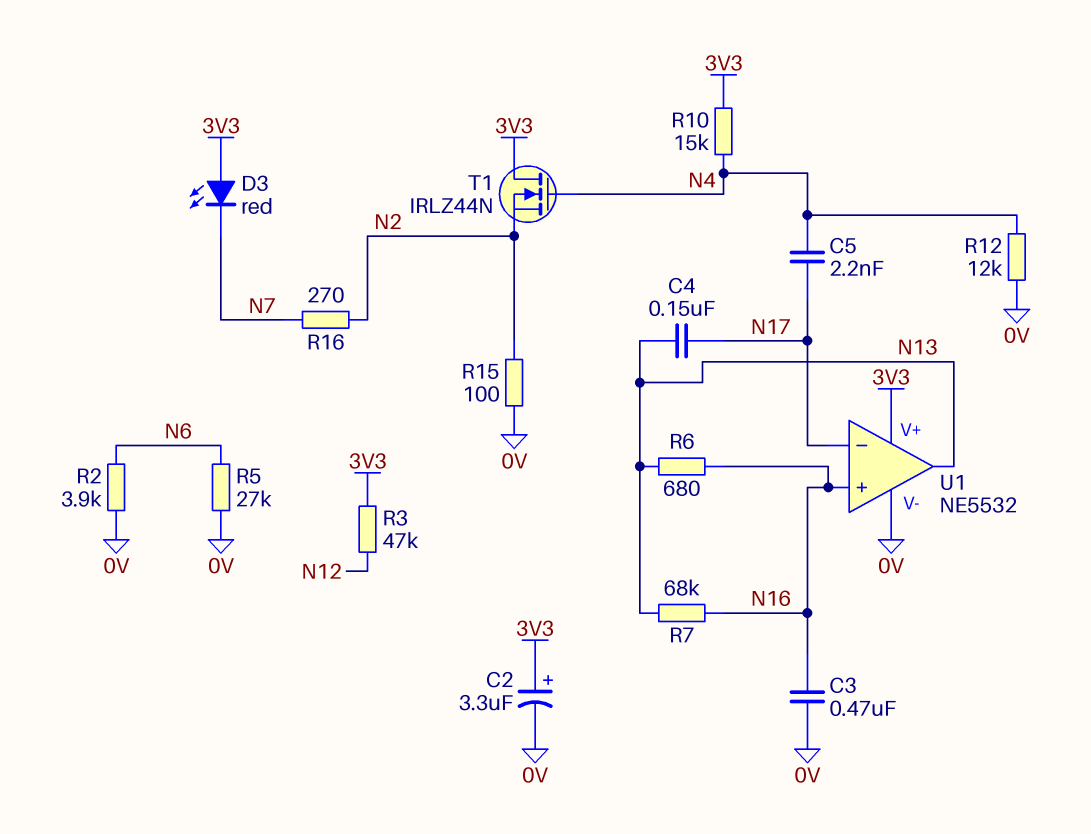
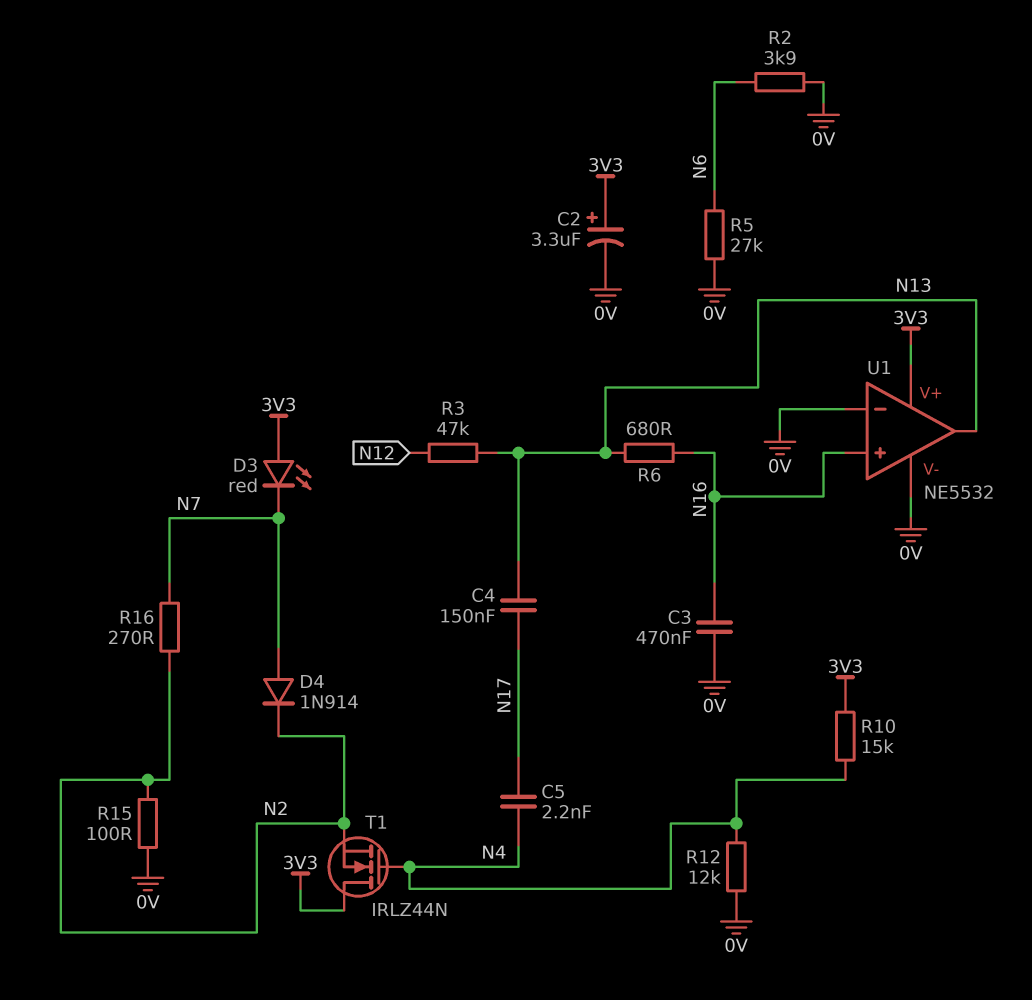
D4: none -> diode 1N914 (A N7, K N2)
R3: 47k (3V3, N12) -> 47k (N12, N13)
R7: 68k (N13, N16) -> none
U1 pin in-: N17 -> 0V

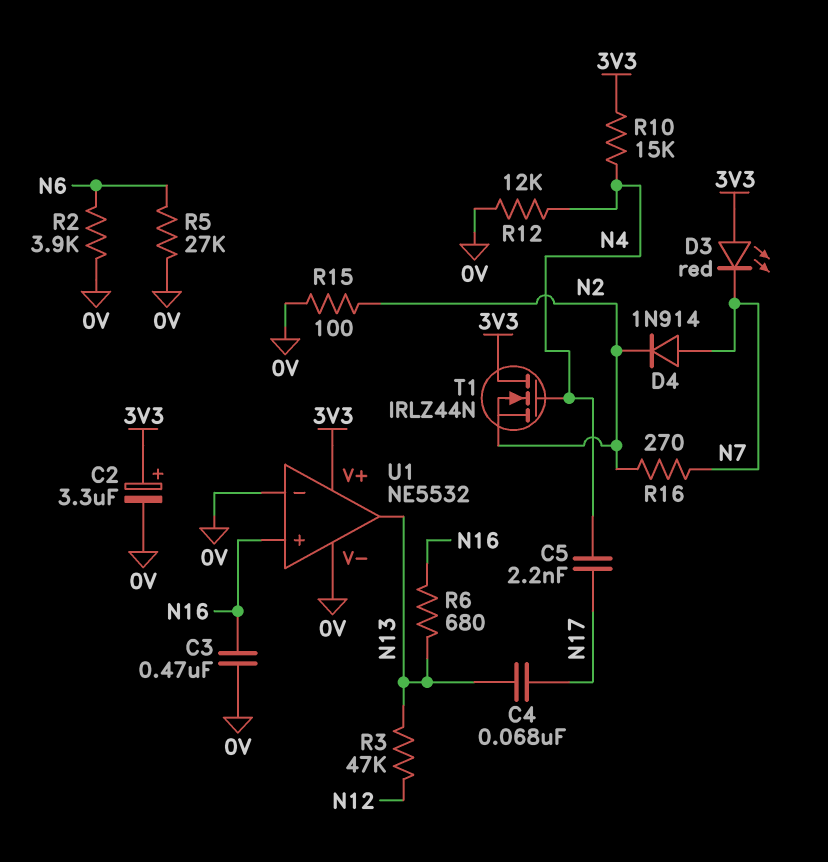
C4: 150nF (N13, N17) -> 68nF (N13, N17)

